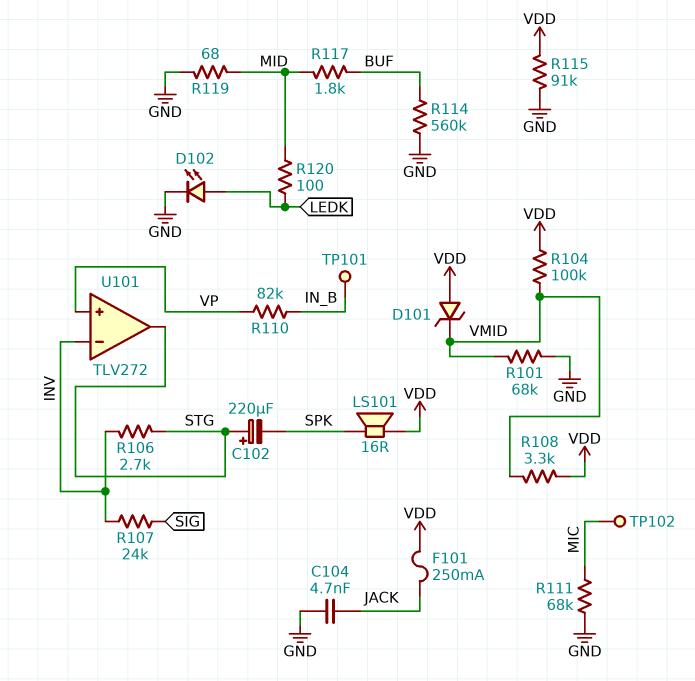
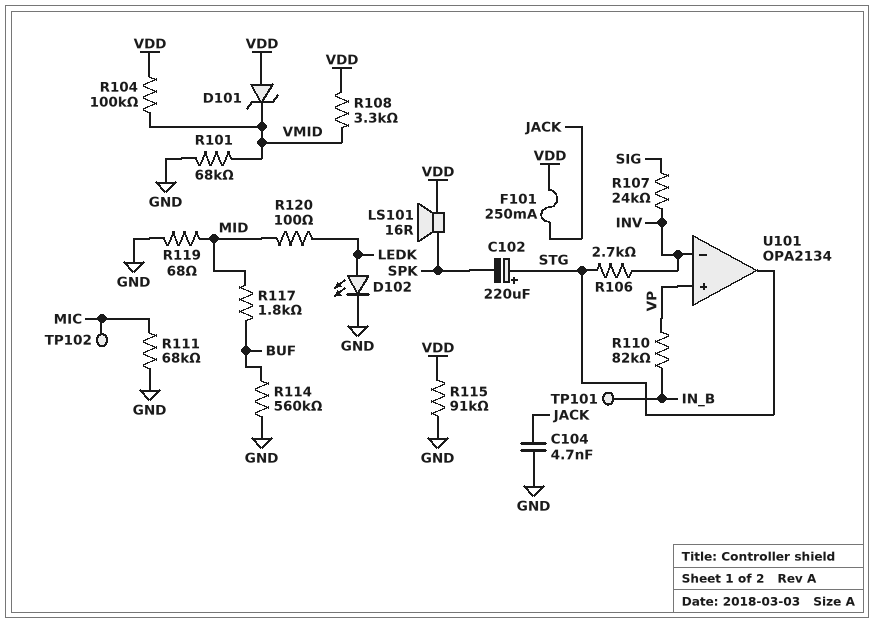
U101: TLV272 -> OPA2134

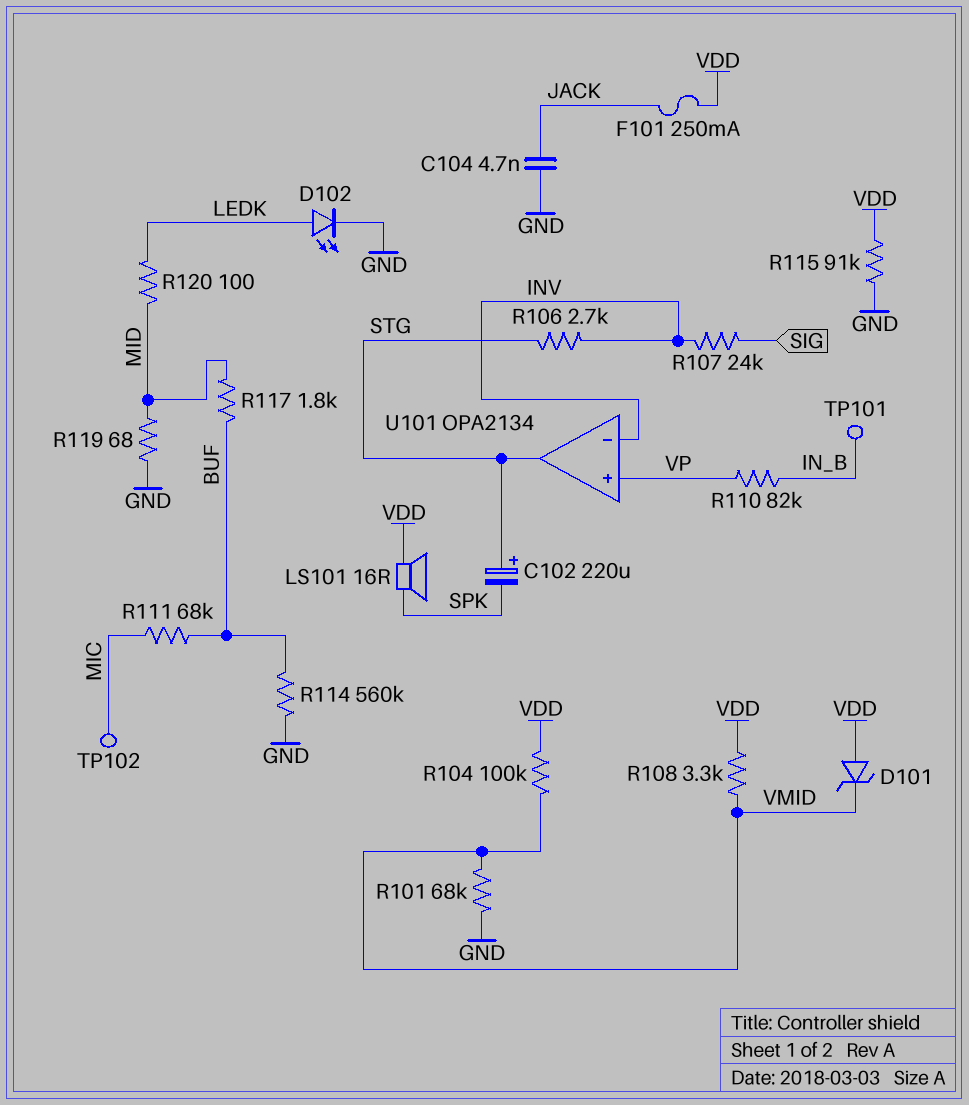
R111: 68k (GND, MIC) -> 68k (BUF, MIC)

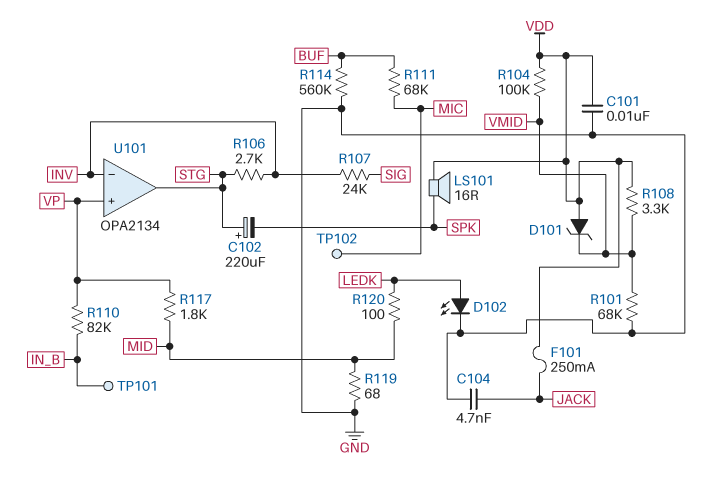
C101: none -> 10nF (GND, VDD)
R115: 91k (GND, VDD) -> none
R117: 1.8k (BUF, MID) -> 1.8k (MID, VP)

